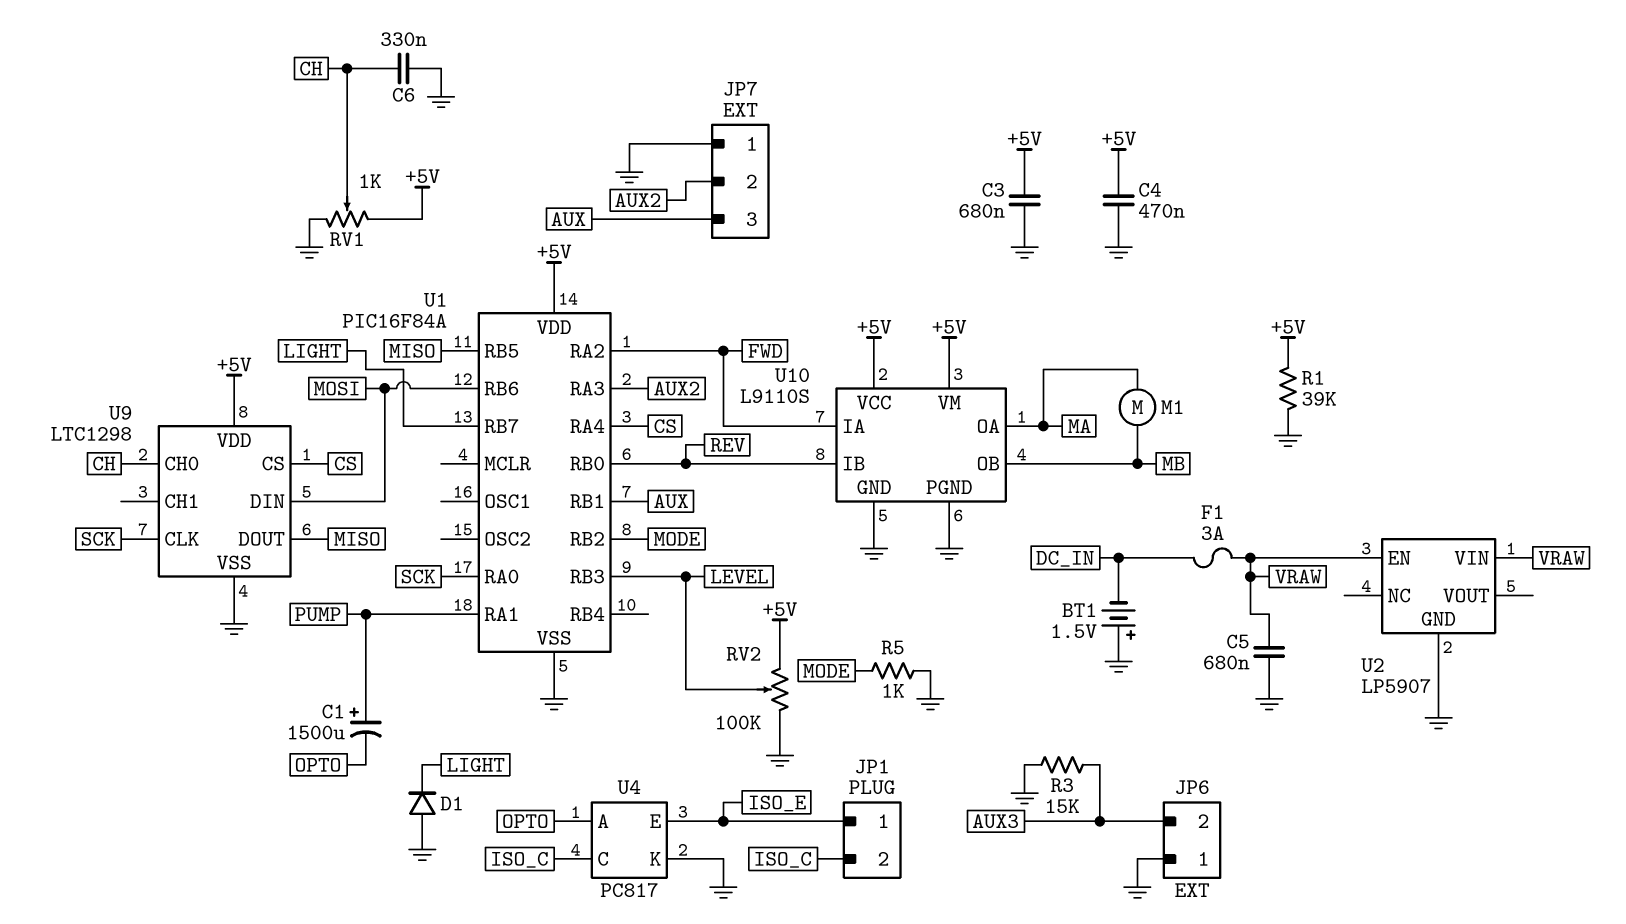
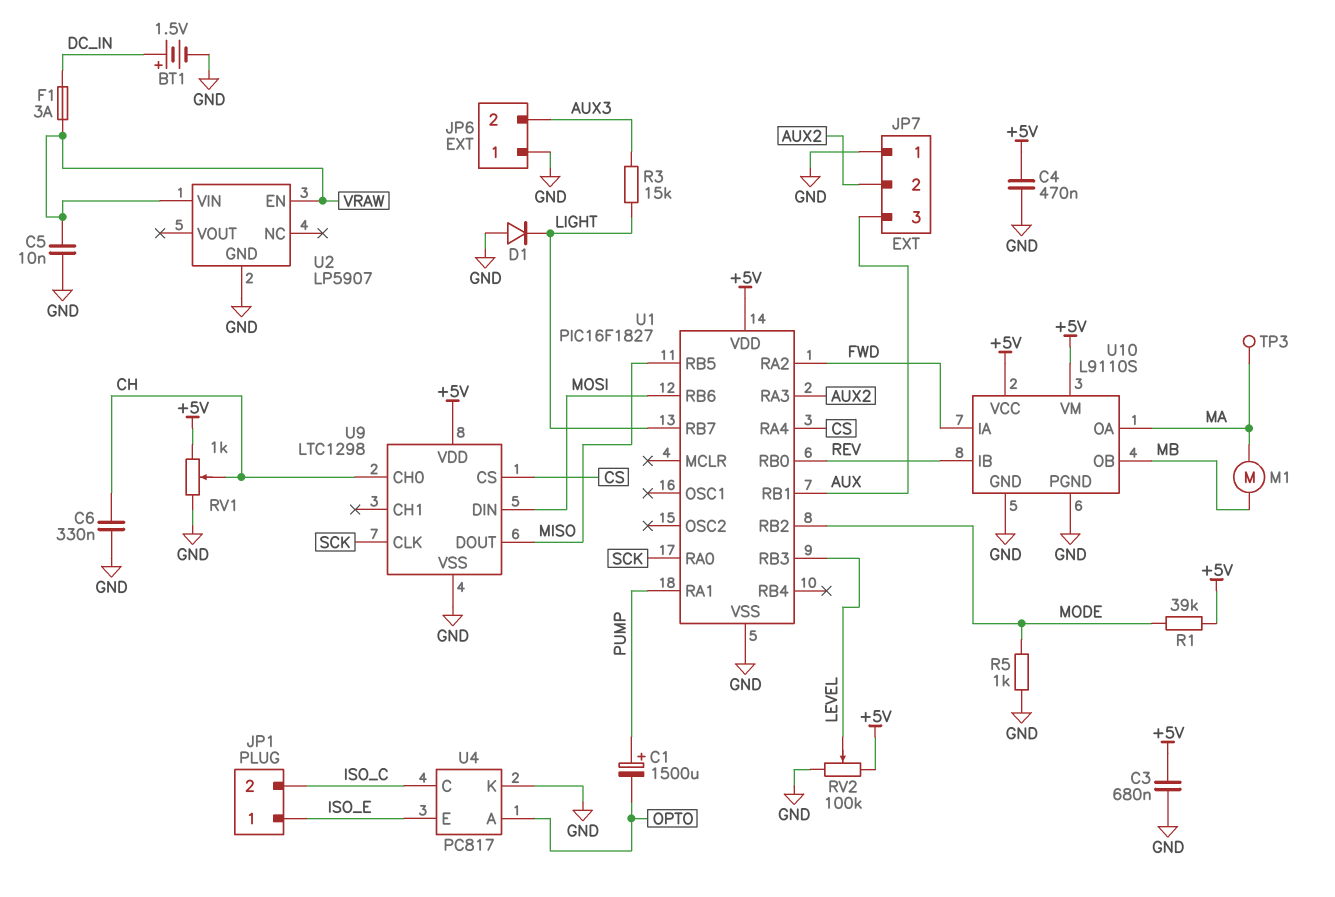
BT1: 1.5V (plus GND, minus DC_IN) -> 1.5V (plus DC_IN, minus GND)
C5: 680nF (GND, VRAW) -> 10nF (GND, VRAW)
R1: 39k (+5V, GND) -> 39k (+5V, MODE)
R3: 15k (AUX3, GND) -> 15k (AUX3, LIGHT)
TP3: none -> test point (MA)
U1: PIC16F84A -> PIC16F1827

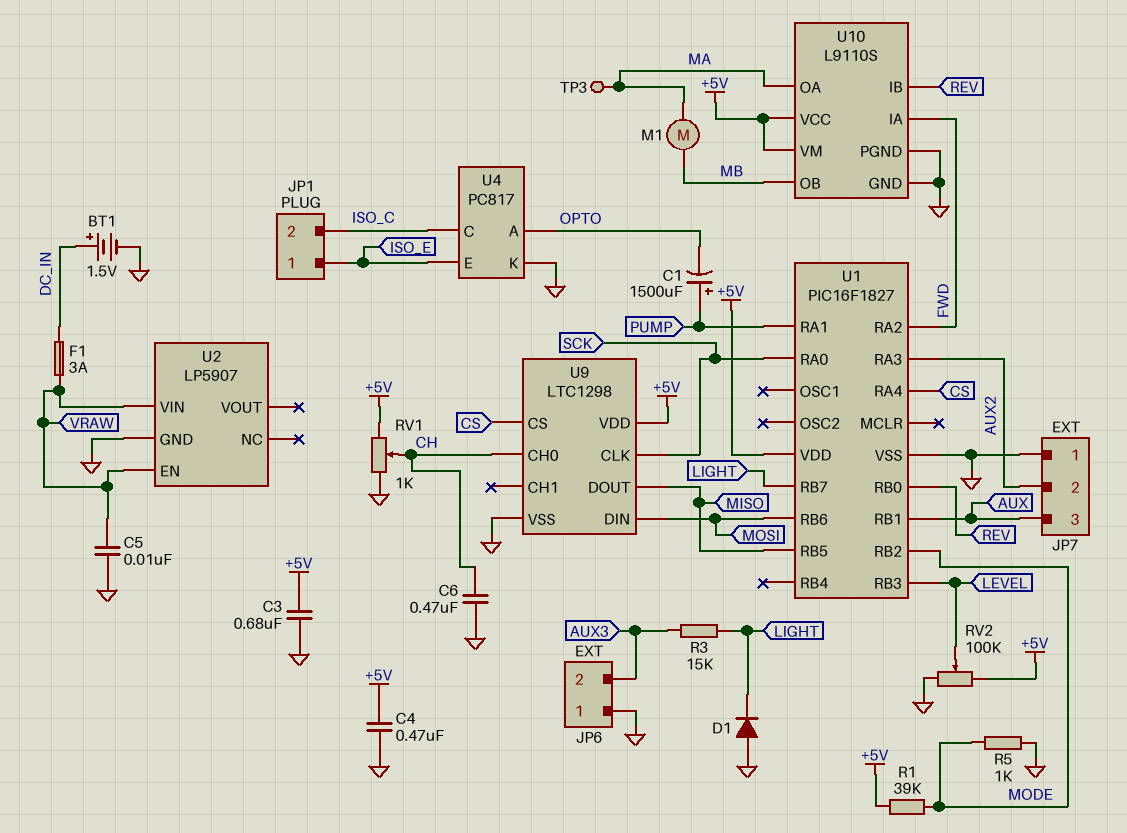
C6: 330nF (CH, GND) -> 470nF (CH, GND)

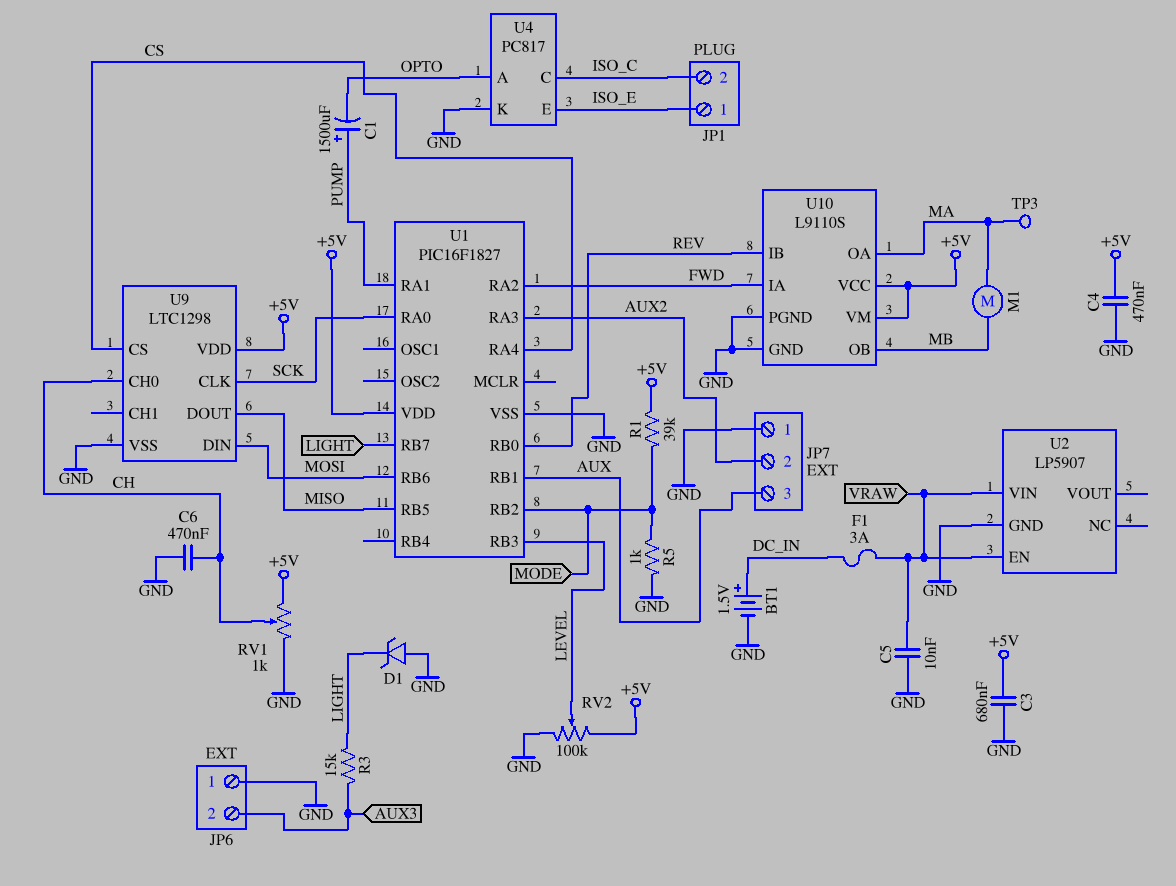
D1: diode (A GND, K LIGHT) -> zener (A GND, K LIGHT)

